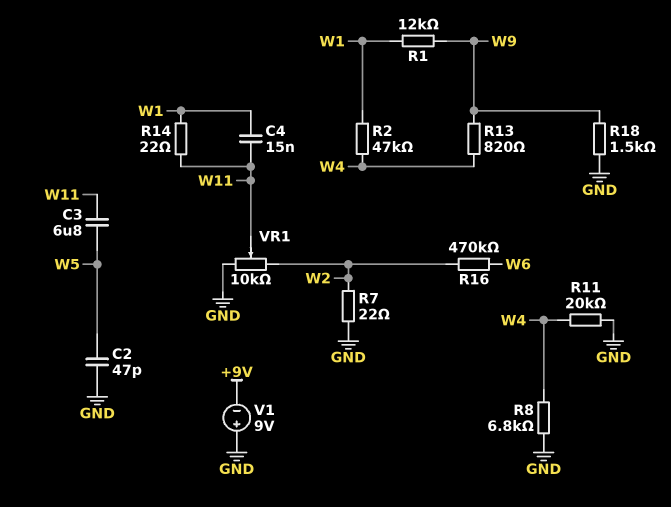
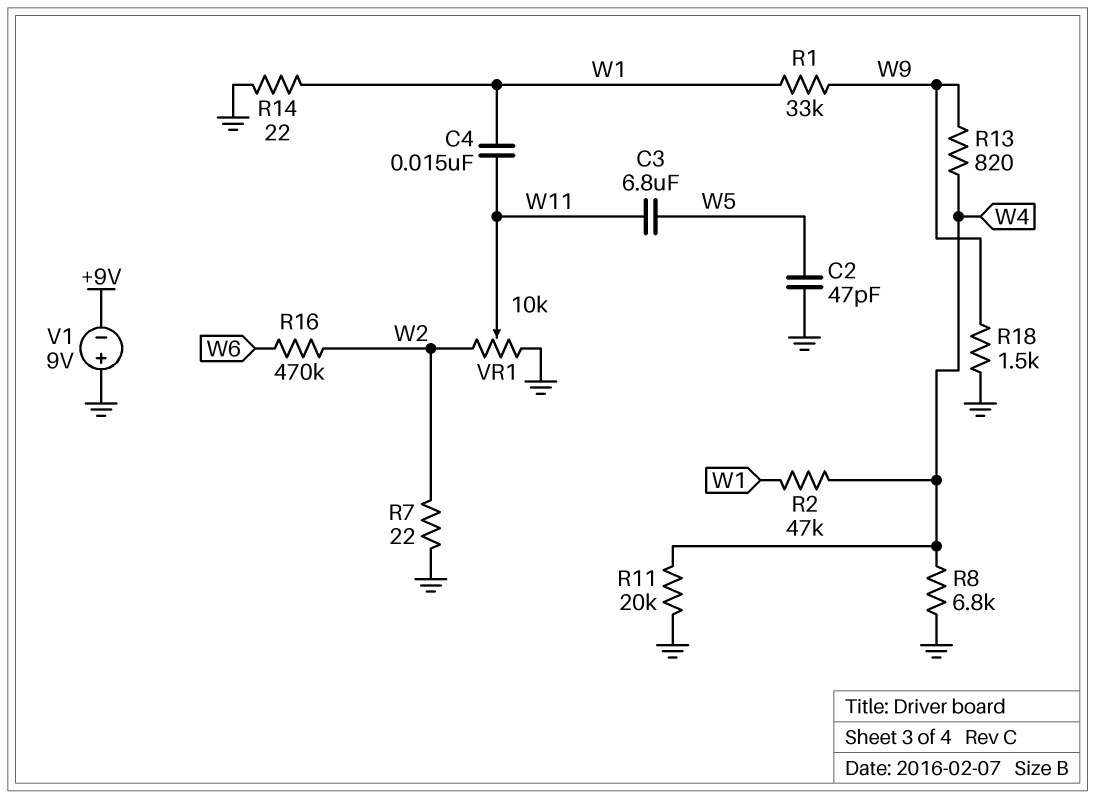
R1: 12k (W1, W9) -> 33k (W1, W9)
R14: 22 (W1, W11) -> 22 (GND, W1)

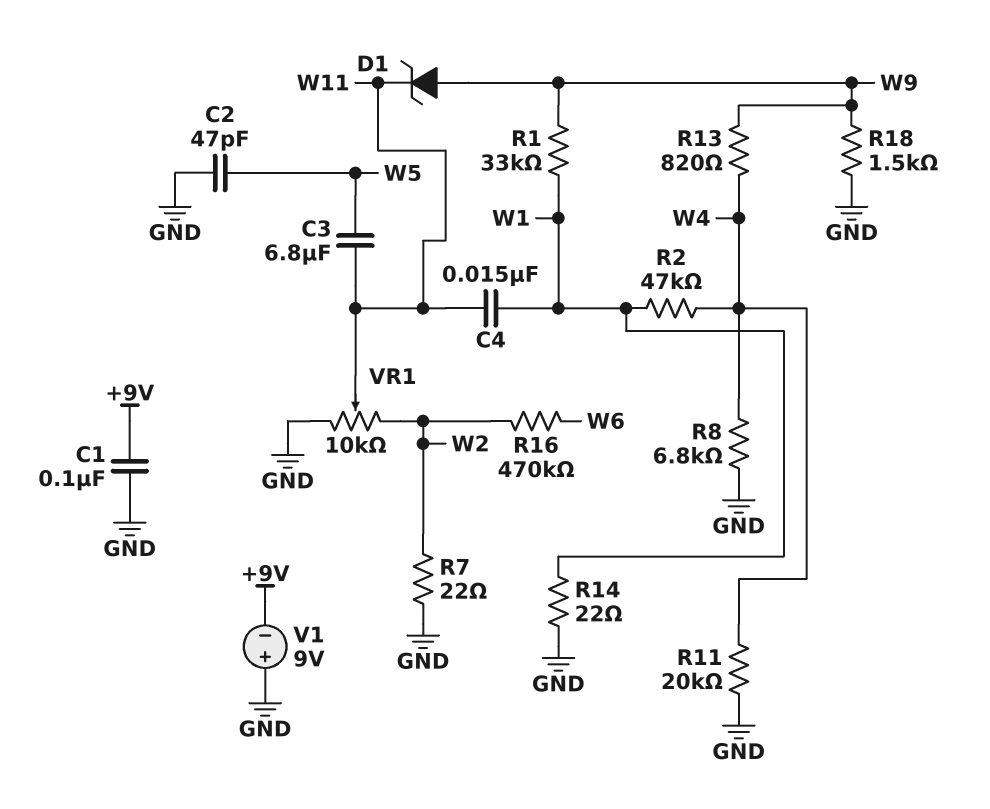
C1: none -> 100nF (+9V, GND)
D1: none -> zener (A W9, K W11)

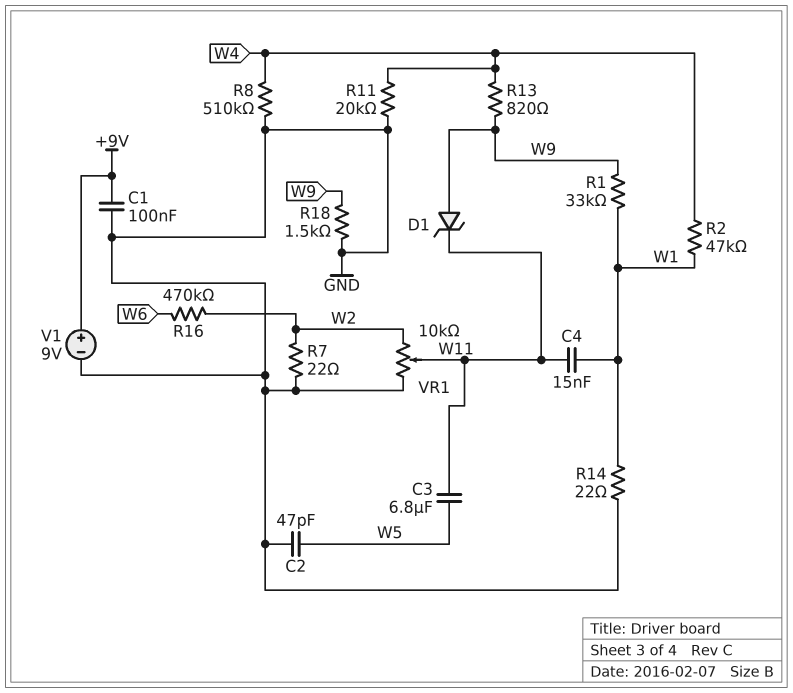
R8: 6.8k (GND, W4) -> 510k (GND, W4)
V1: 9V (plus GND, minus +9V) -> 9V (plus +9V, minus GND)

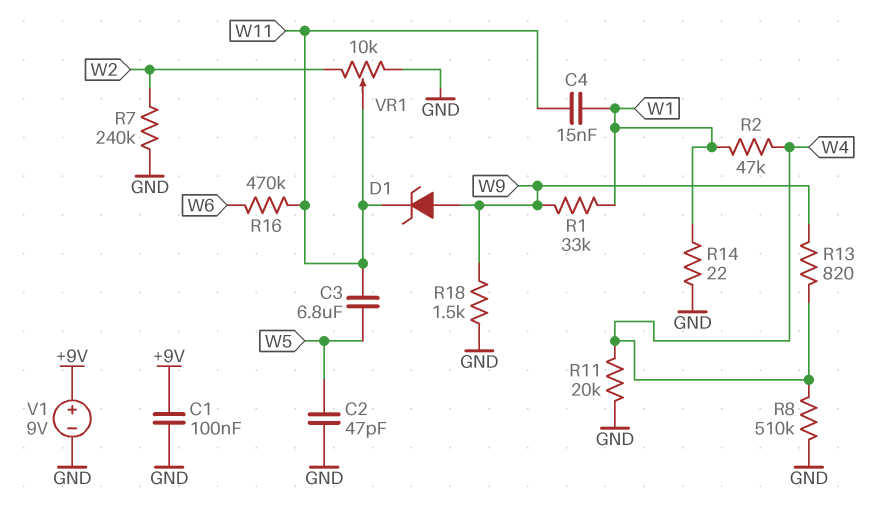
R7: 22 (GND, W2) -> 240k (GND, W2)
R16: 470k (W2, W6) -> 470k (W6, W11)

